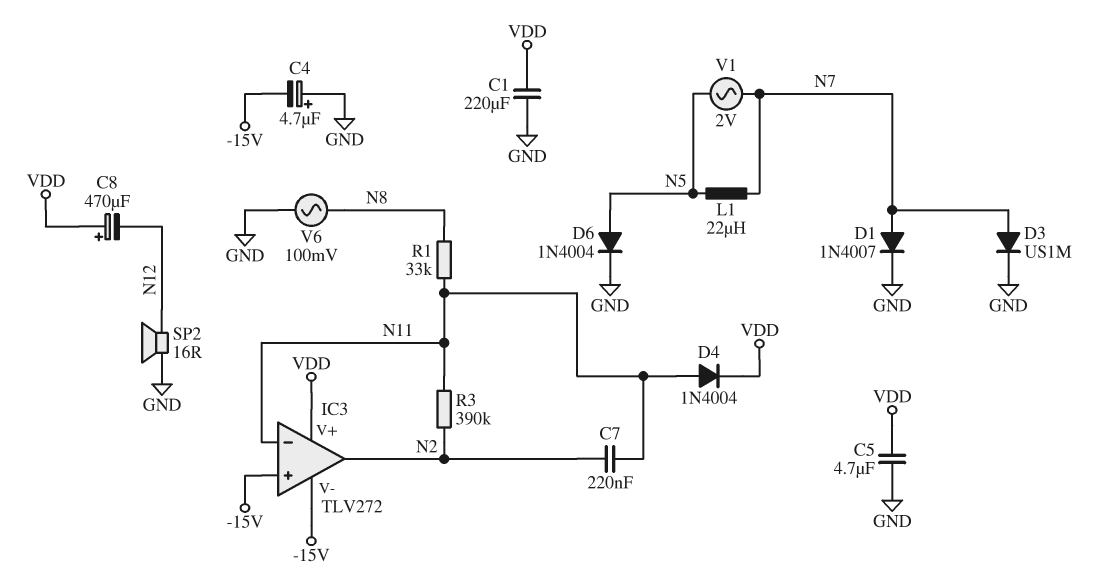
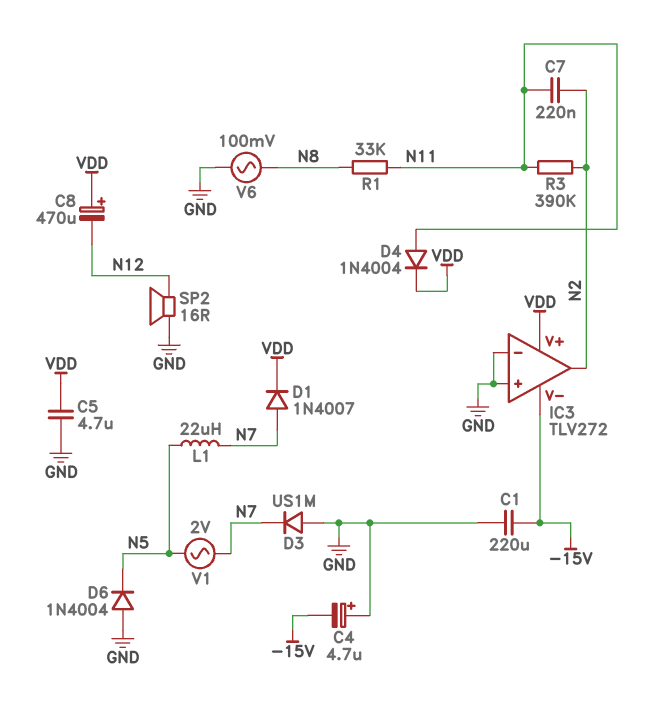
C1: 220uF (GND, VDD) -> 220uF (-15V, GND)
D1: diode 1N4007 (A N7, K GND) -> diode 1N4007 (A N7, K VDD)
D3: diode US1M (A N7, K GND) -> diode US1M (A GND, K N7)
D6: diode 1N4004 (A N5, K GND) -> diode 1N4004 (A GND, K N5)
IC3 pin in+: -15V -> GND
IC3 pin in-: N11 -> GND

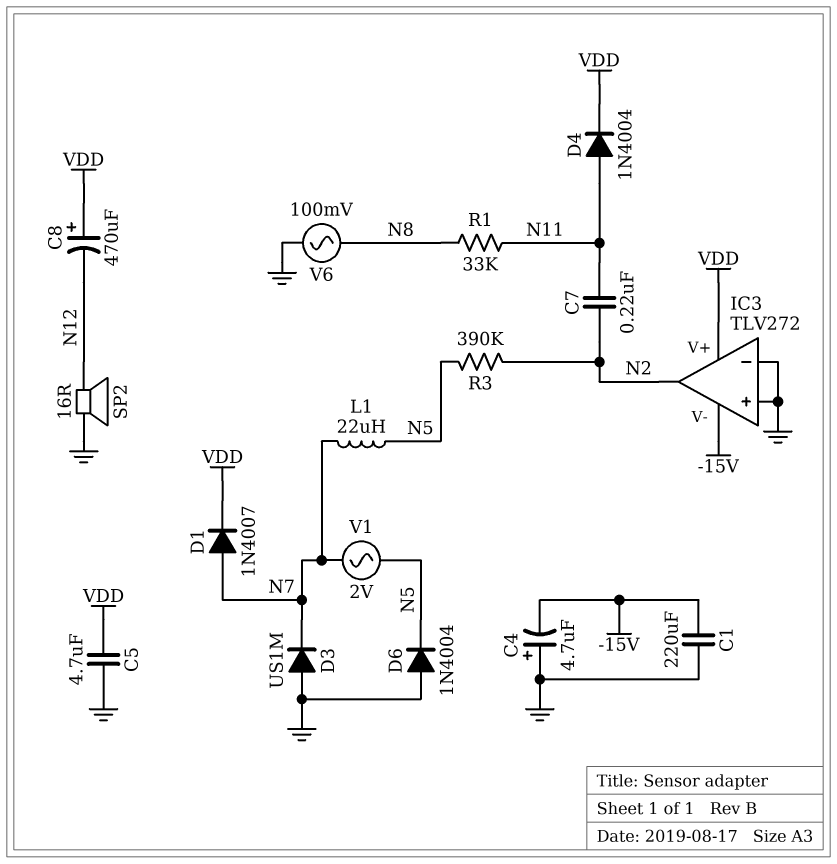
R3: 390k (N2, N11) -> 390k (N2, N5)

